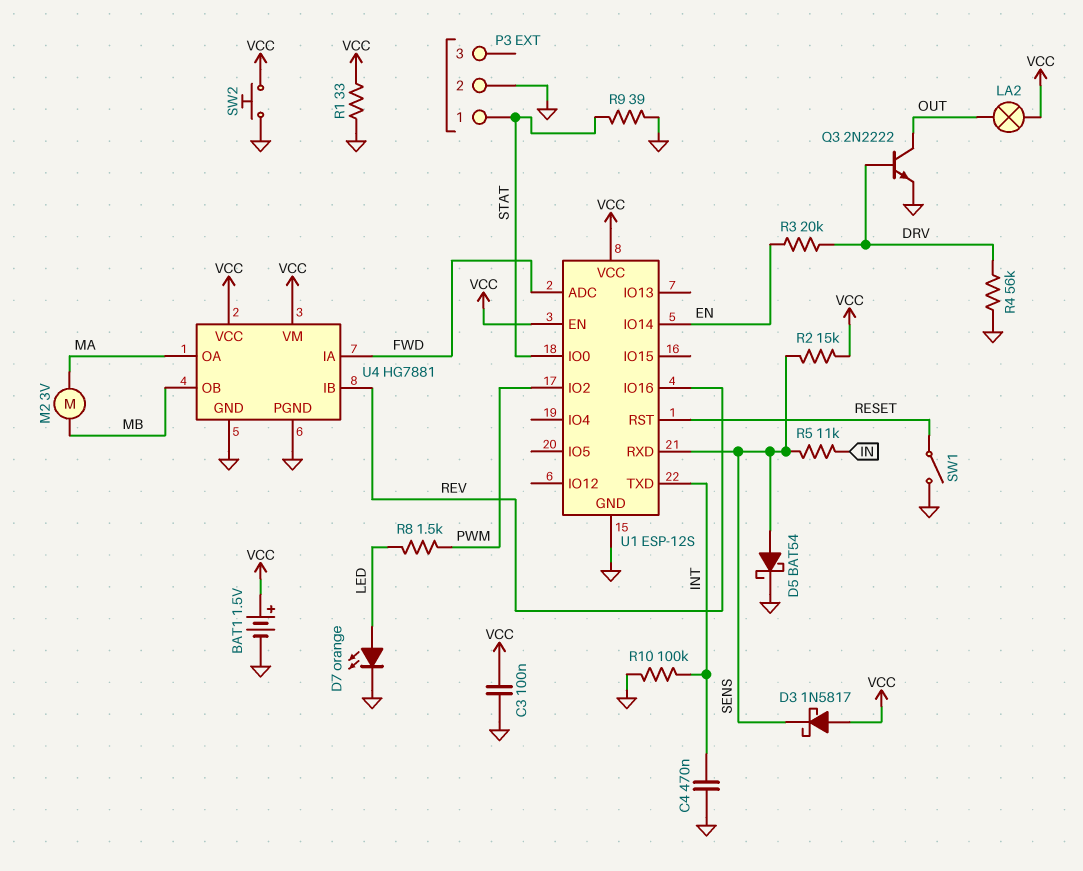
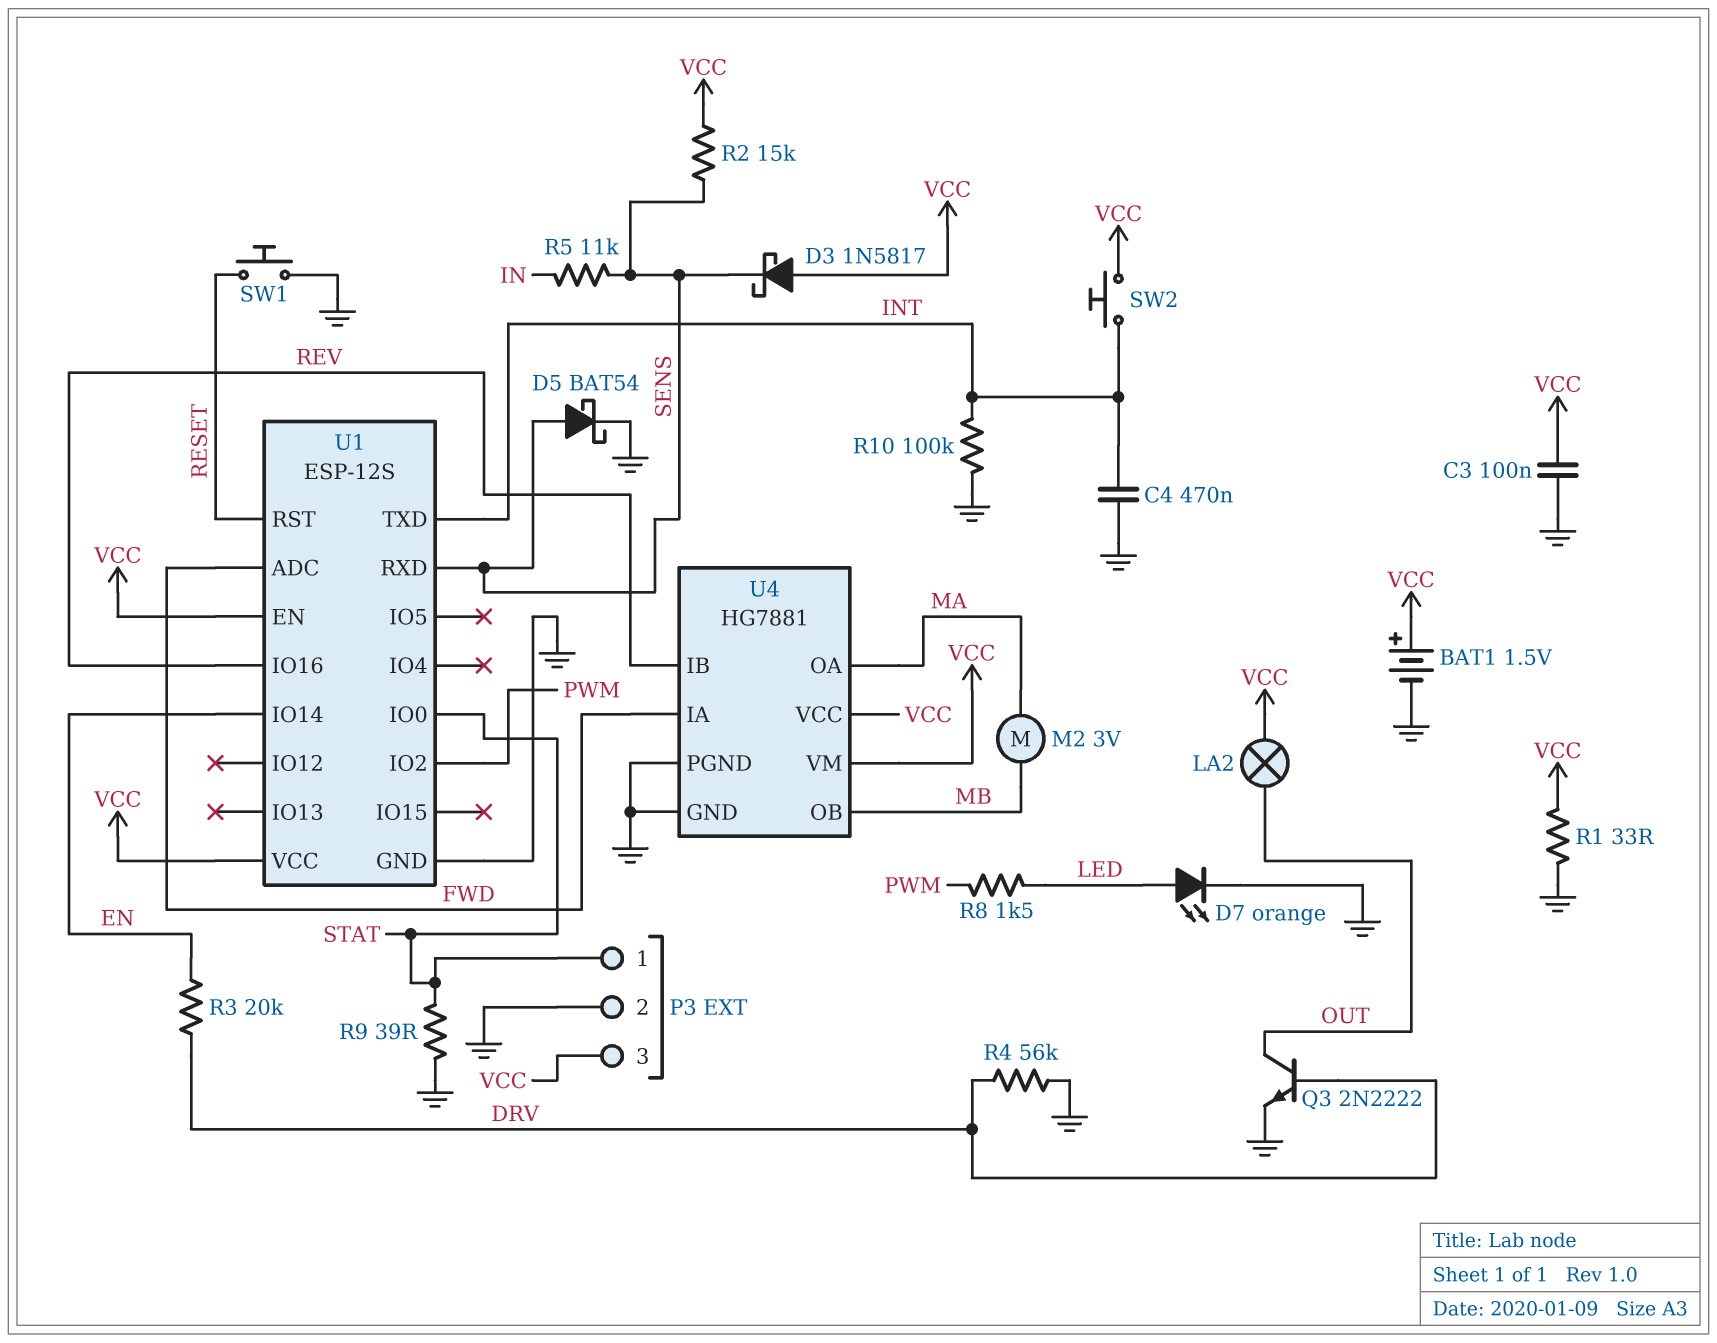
P3 pin 3: none -> VCC
SW1: switch (GND, RESET) -> button (GND, RESET)
SW2: button (GND, VCC) -> button (INT, VCC)

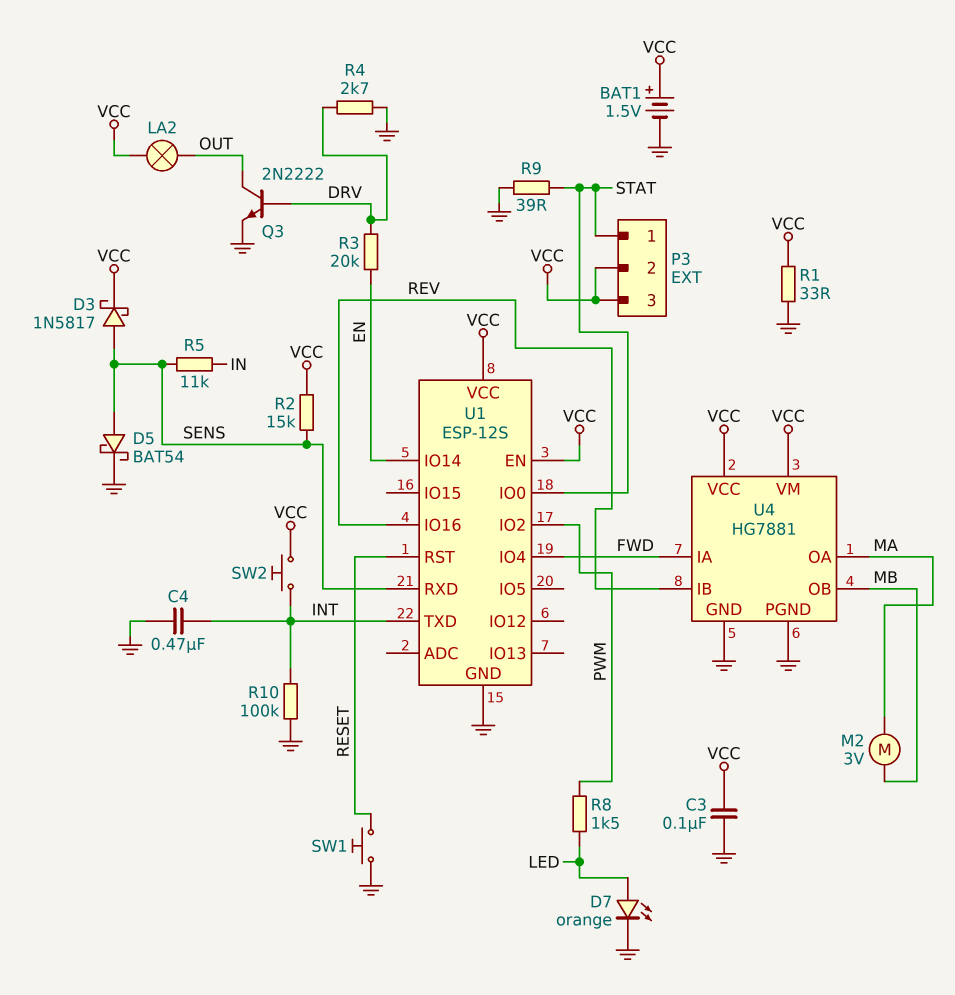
D3: schottky 1N5817 (A VCC, K SENS) -> schottky 1N5817 (A SENS, K VCC)
P3 pin 2: GND -> VCC
R4: 56k (DRV, GND) -> 2.7k (DRV, GND)
U1 pin ADC: FWD -> none
U1 pin IO4: none -> FWD

